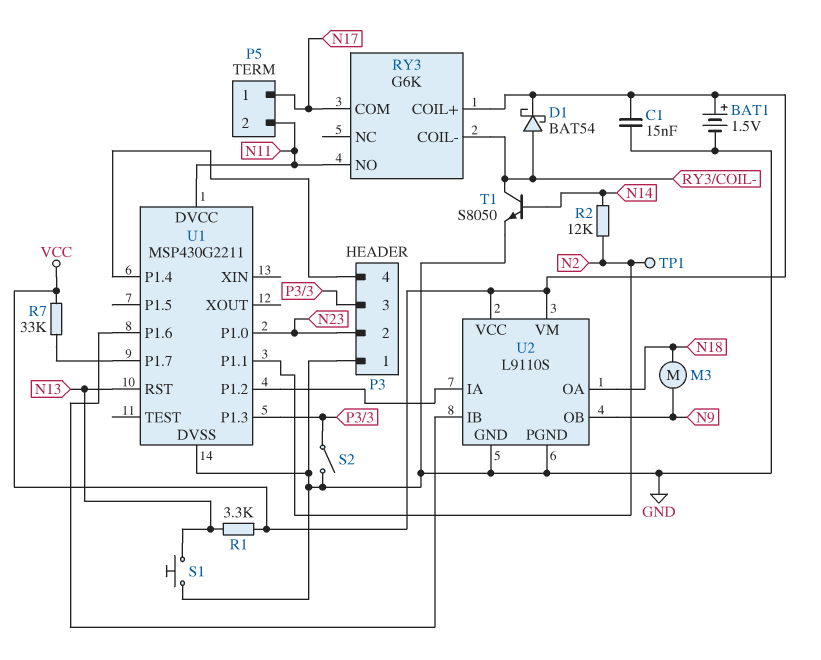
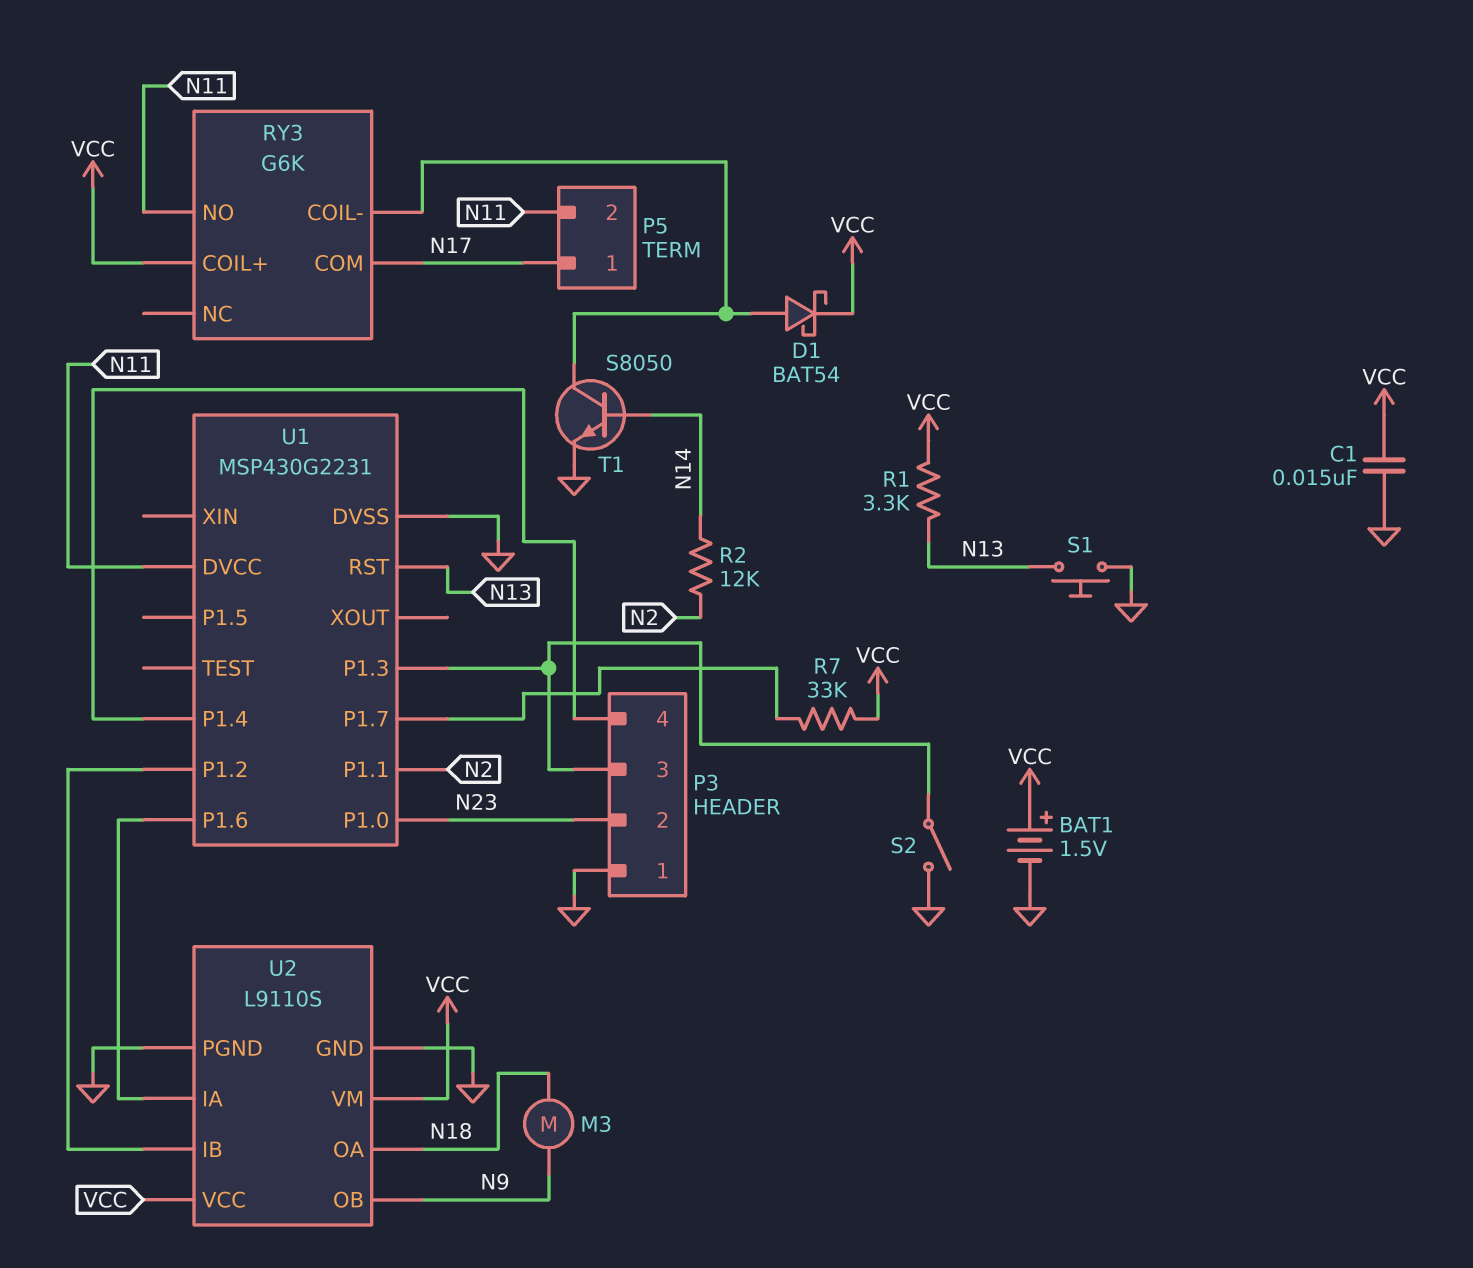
TP1: test point (N2) -> none
U1: MSP430G2211 -> MSP430G2231
U2 pin IA: U1/P1.2 -> U1/P1.6
U2 pin IB: U1/P1.6 -> U1/P1.2

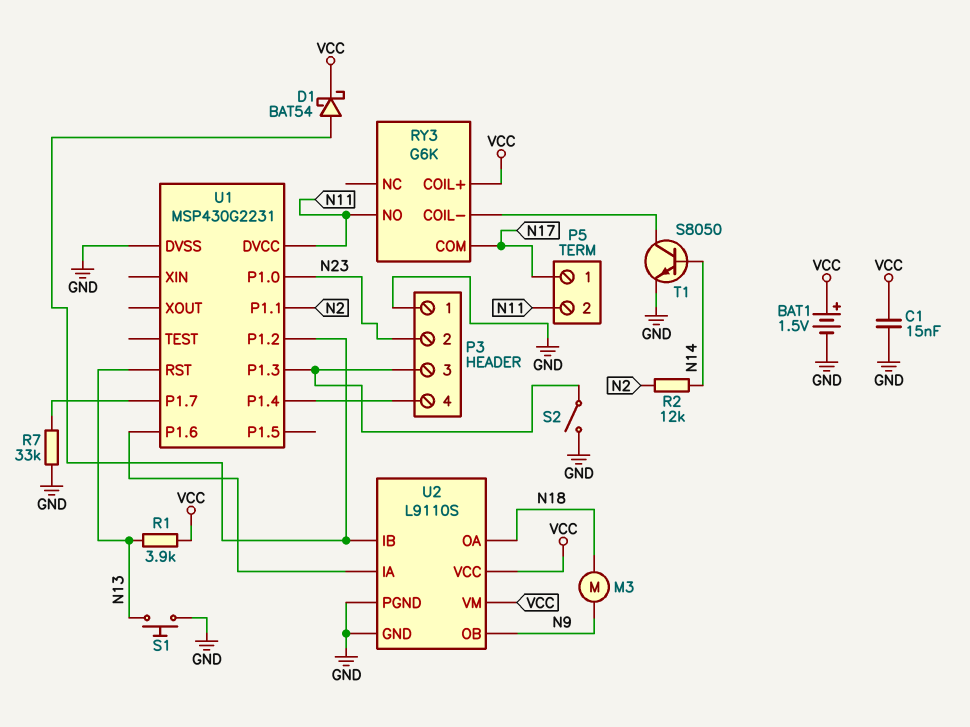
D1: schottky BAT54 (A RY3/COIL-, K VCC) -> schottky BAT54 (A U1/P1.2, K VCC)
R1: 3.3k (N13, VCC) -> 3.9k (N13, VCC)
R7: 33k (U1/P1.7, VCC) -> 33k (GND, U1/P1.7)

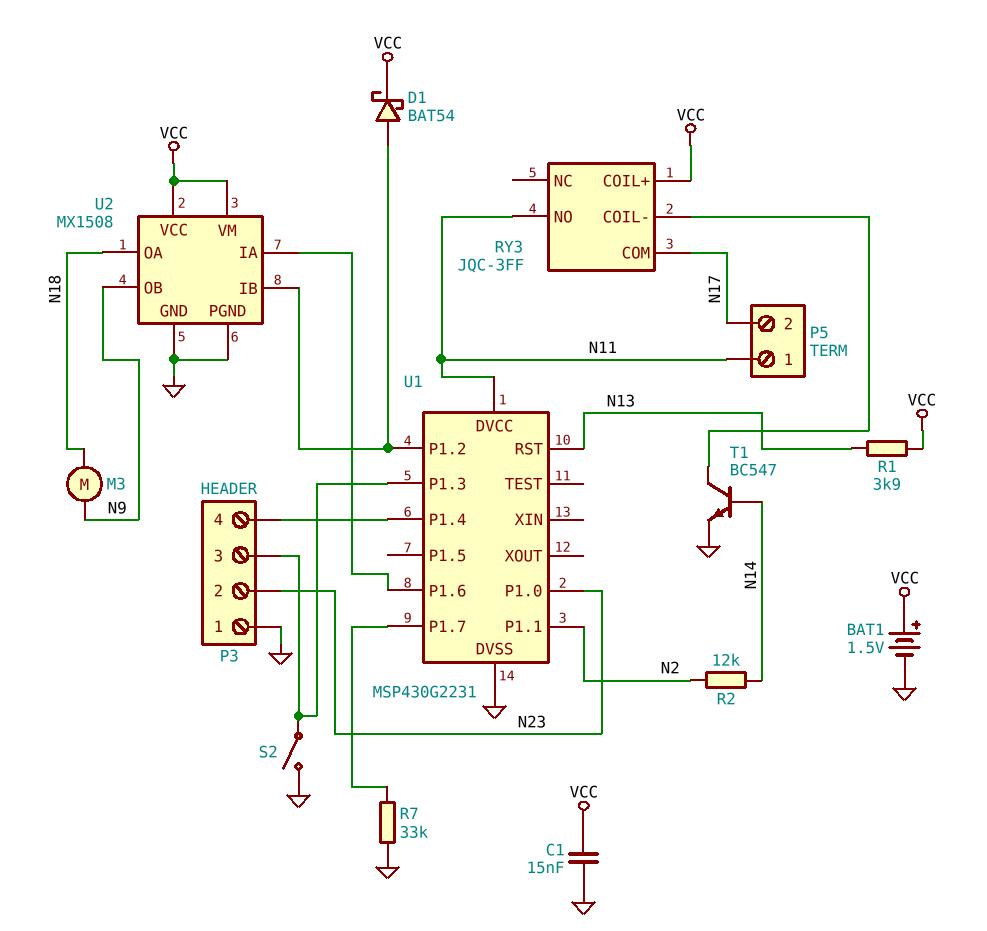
P5 pin 1: N17 -> N11
P5 pin 2: N11 -> N17
RY3: G6K -> JQC-3FF
S1: button (GND, N13) -> none
T1: NPN S8050 (B N14, C RY3/COIL-, E GND) -> NPN BC547 (B N14, C RY3/COIL-, E GND)
U2: L9110S -> MX1508

